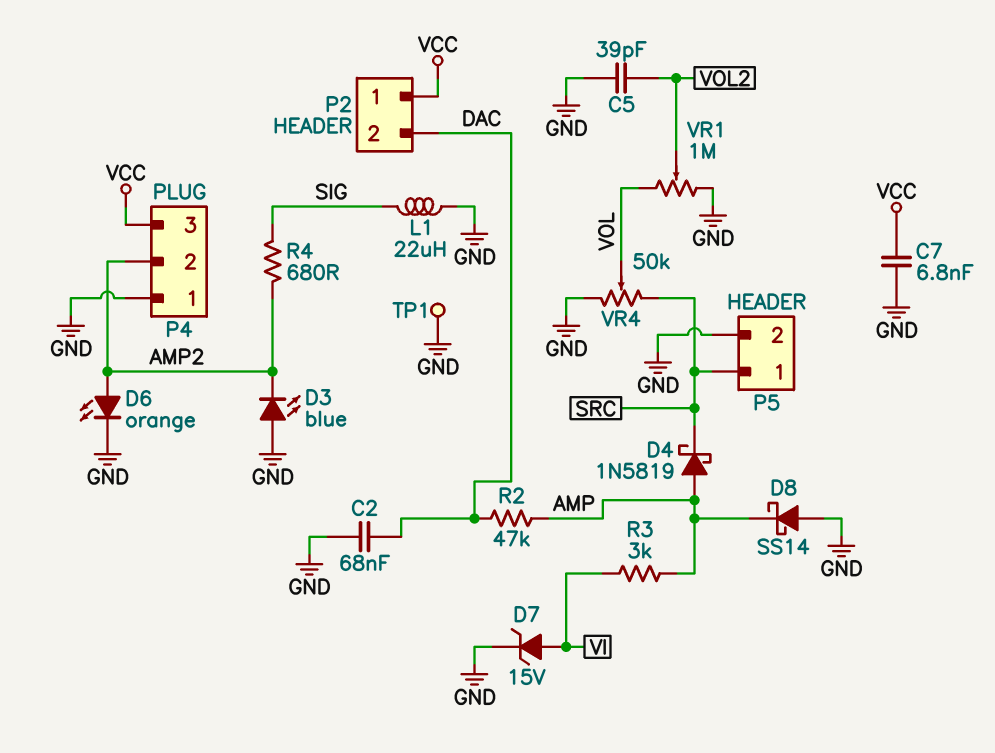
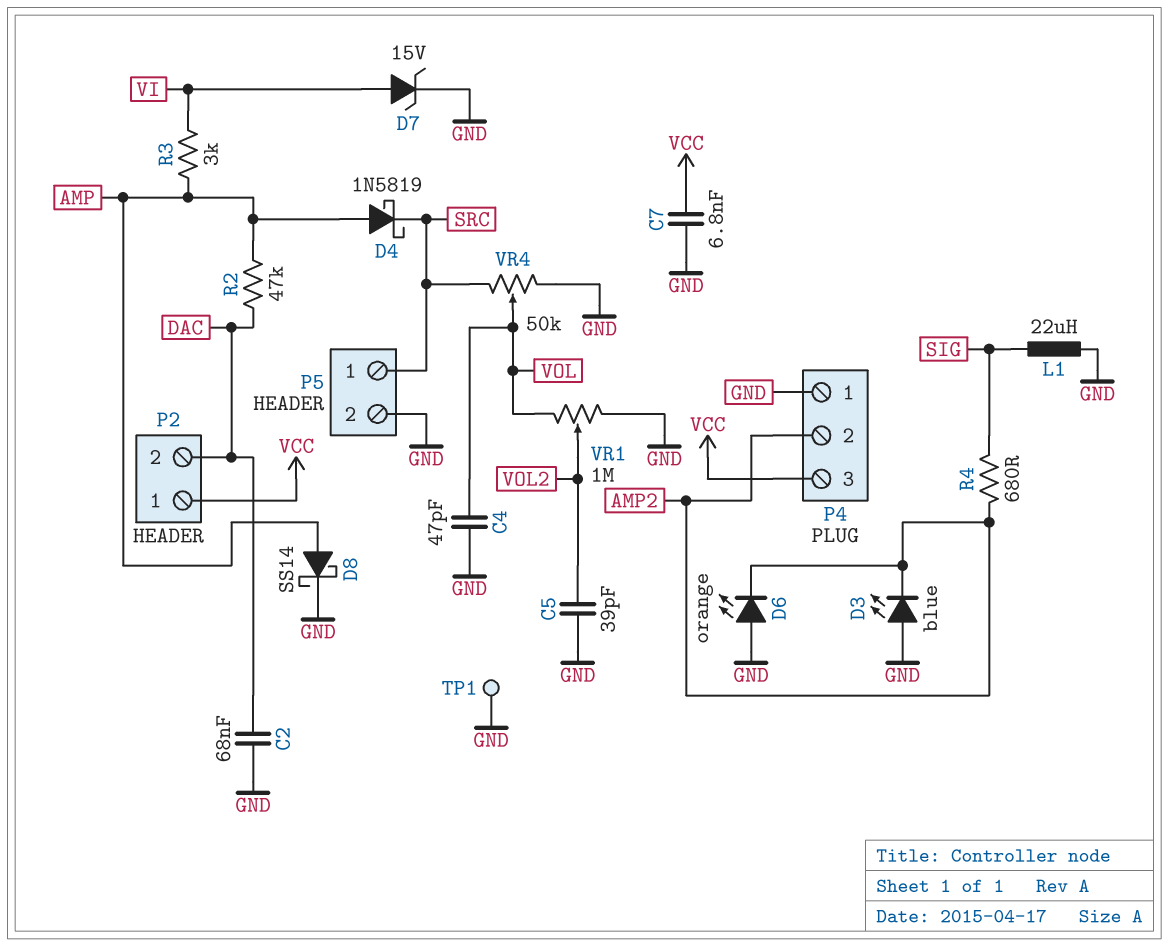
C4: none -> 47pF (GND, VOL)
D6: LED orange (A AMP2, K GND) -> LED orange (A GND, K AMP2)
D8: schottky SS14 (A GND, K AMP) -> schottky SS14 (A AMP, K GND)

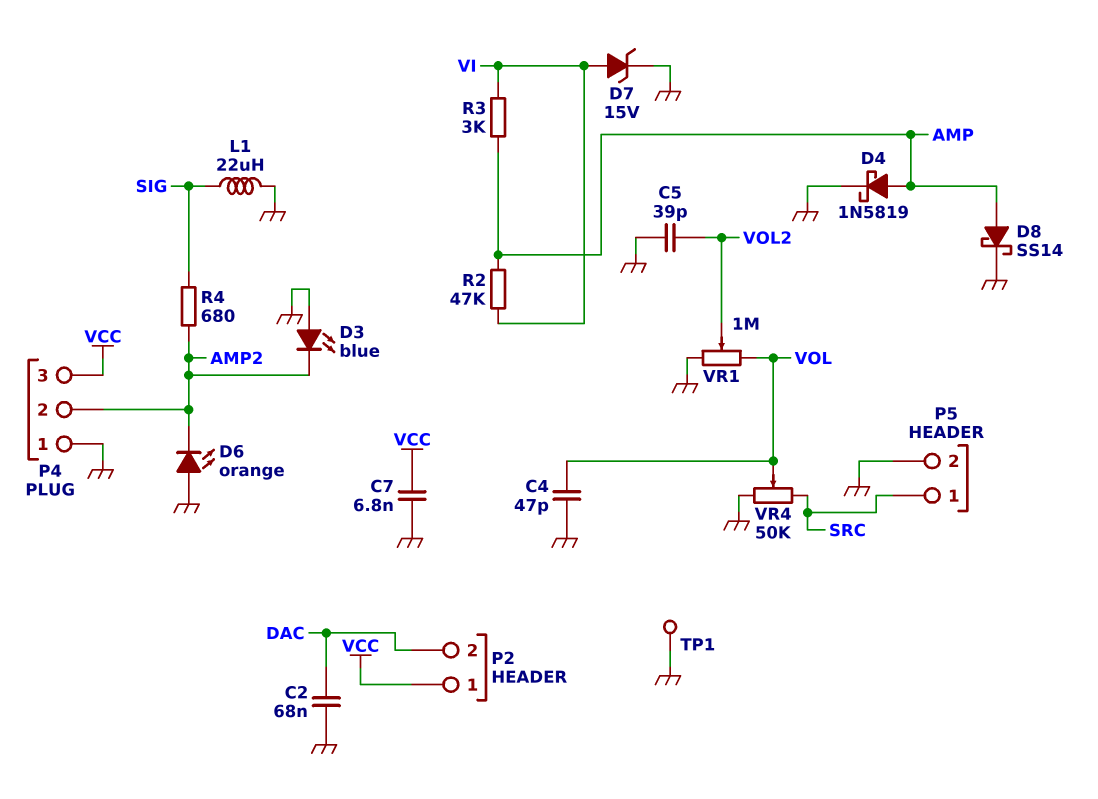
D4: schottky 1N5819 (A AMP, K SRC) -> schottky 1N5819 (A AMP, K GND)
R2: 47k (AMP, DAC) -> 47k (AMP, VI)

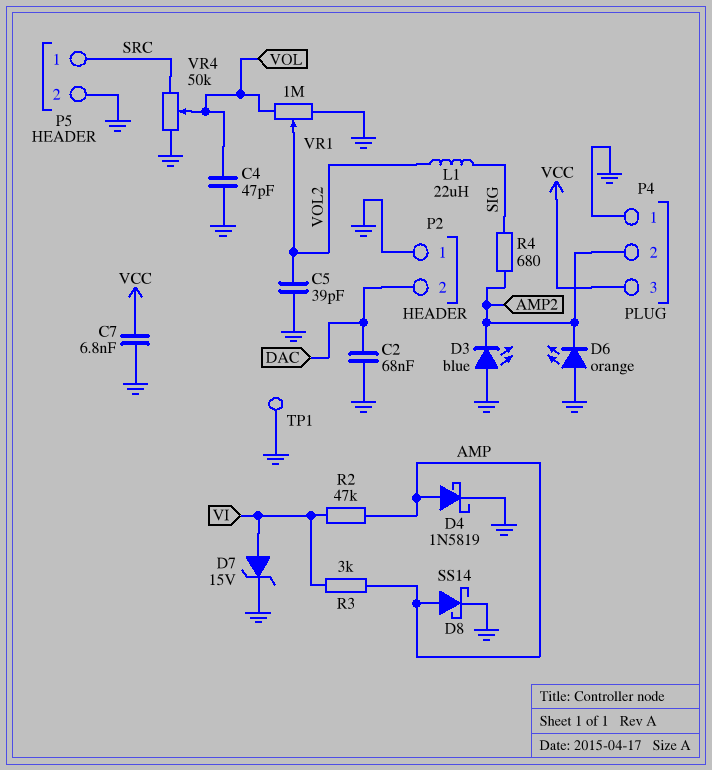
L1: 22uH (GND, SIG) -> 22uH (SIG, VOL2)
P2 pin 1: VCC -> GND

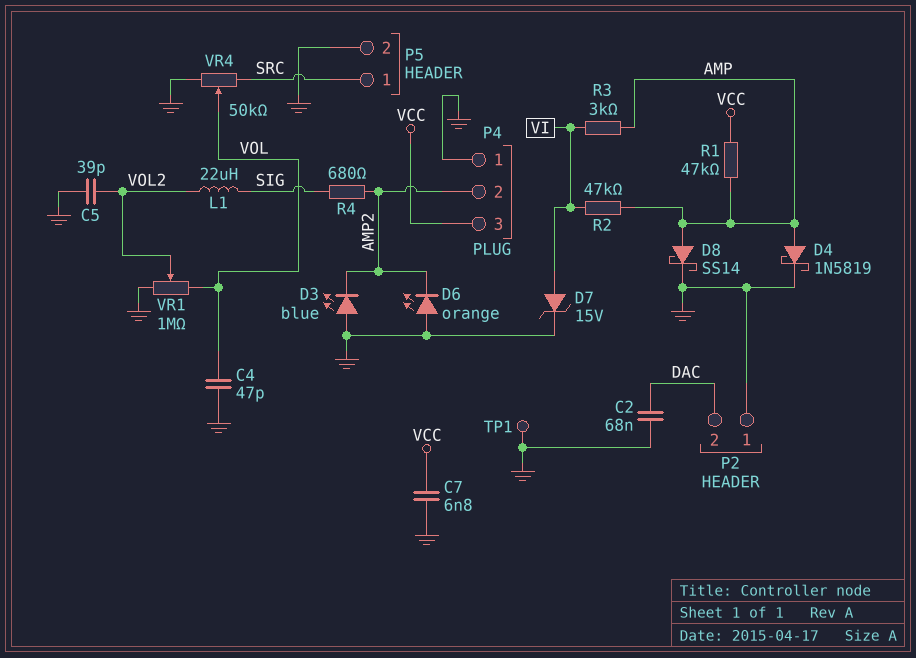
R1: none -> 47k (AMP, VCC)

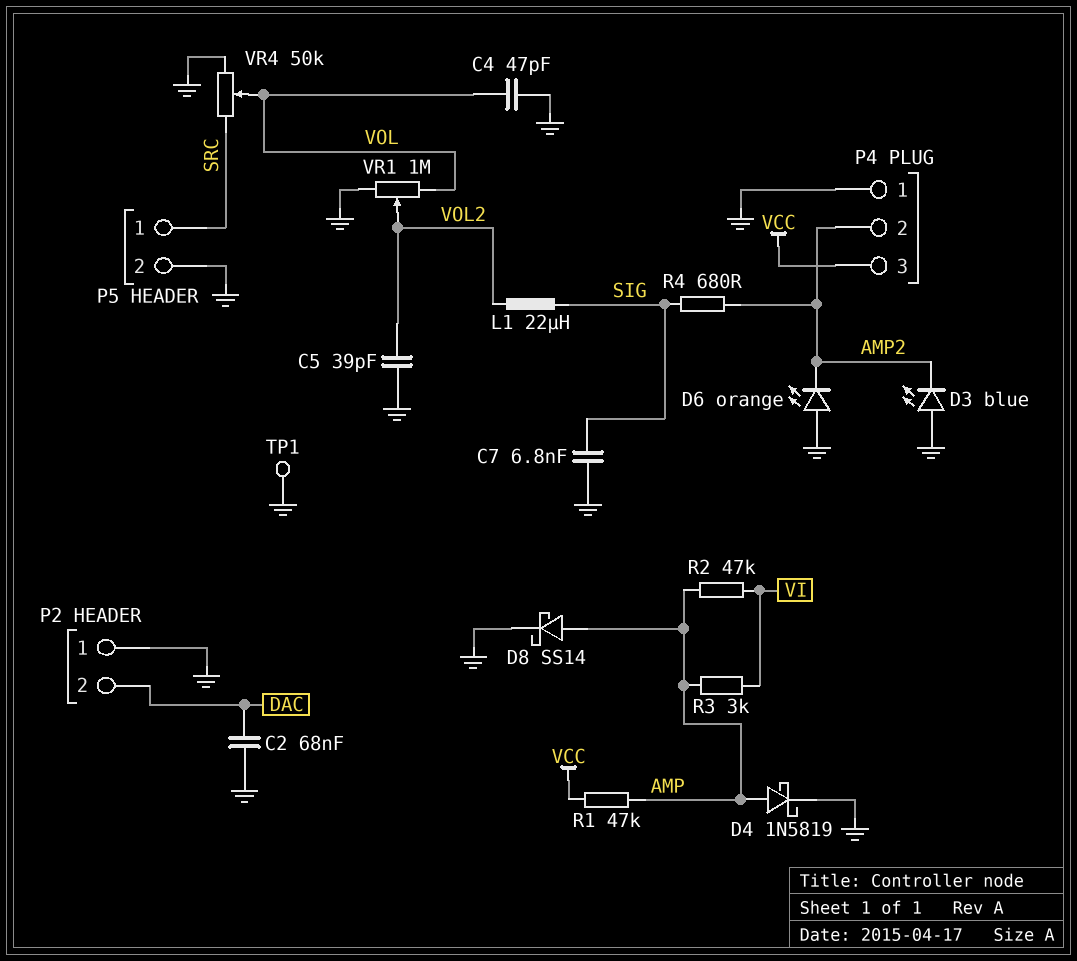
C7: 6.8nF (GND, VCC) -> 6.8nF (GND, SIG)
D7: zener 15V (A VI, K GND) -> none

